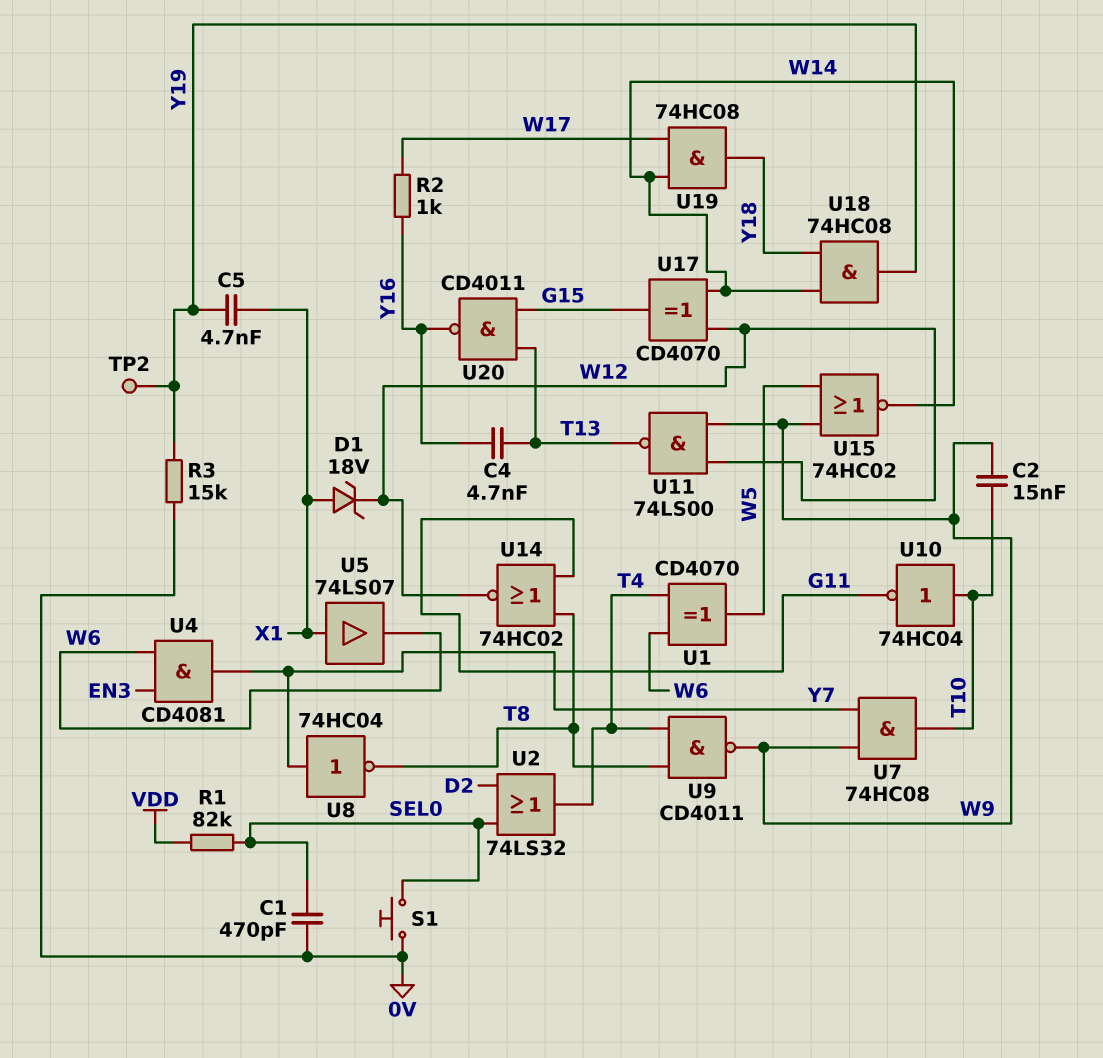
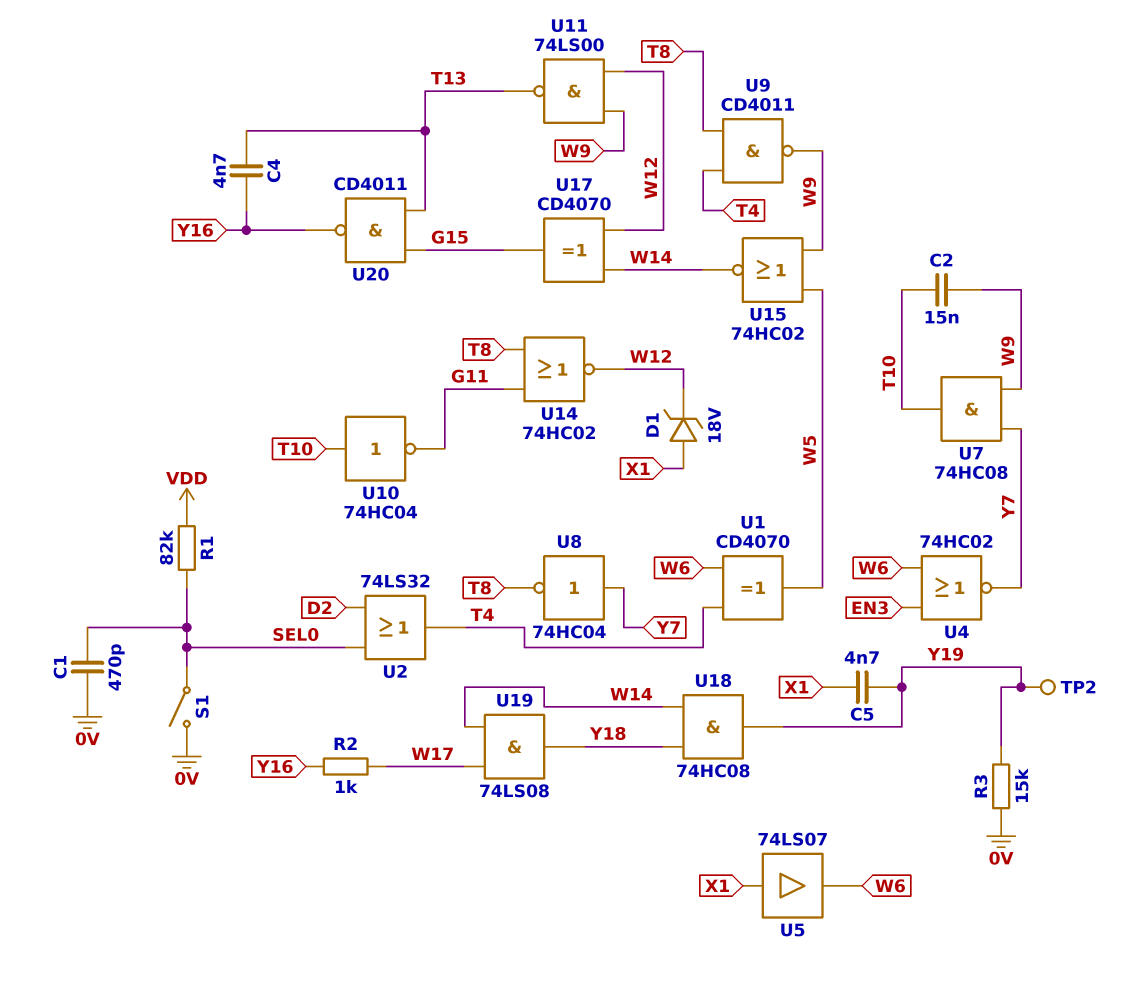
S1: button (0V, SEL0) -> switch (0V, SEL0)
U4: AND CD4081 (in EN3, in W6, out Y7) -> NOR 74HC02 (in EN3, in W6, out Y7)
U19: AND 74HC08 (in W14, in W17, out Y18) -> AND 74LS08 (in W14, in W17, out Y18)

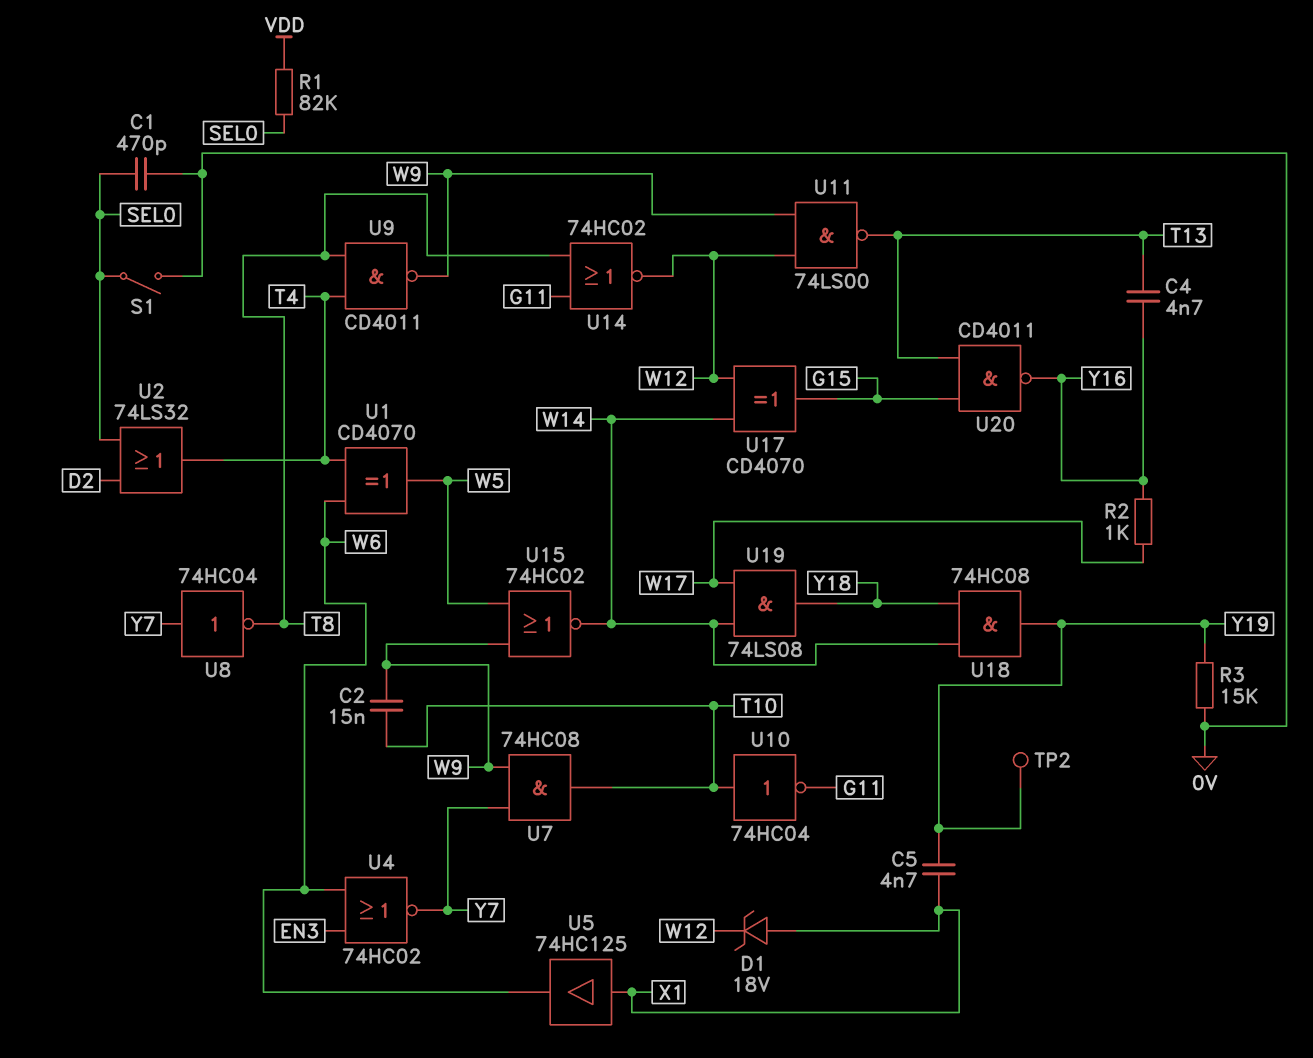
U5: buffer 74LS07 (in X1, out W6) -> buffer 74HC125 (in X1, out W6)

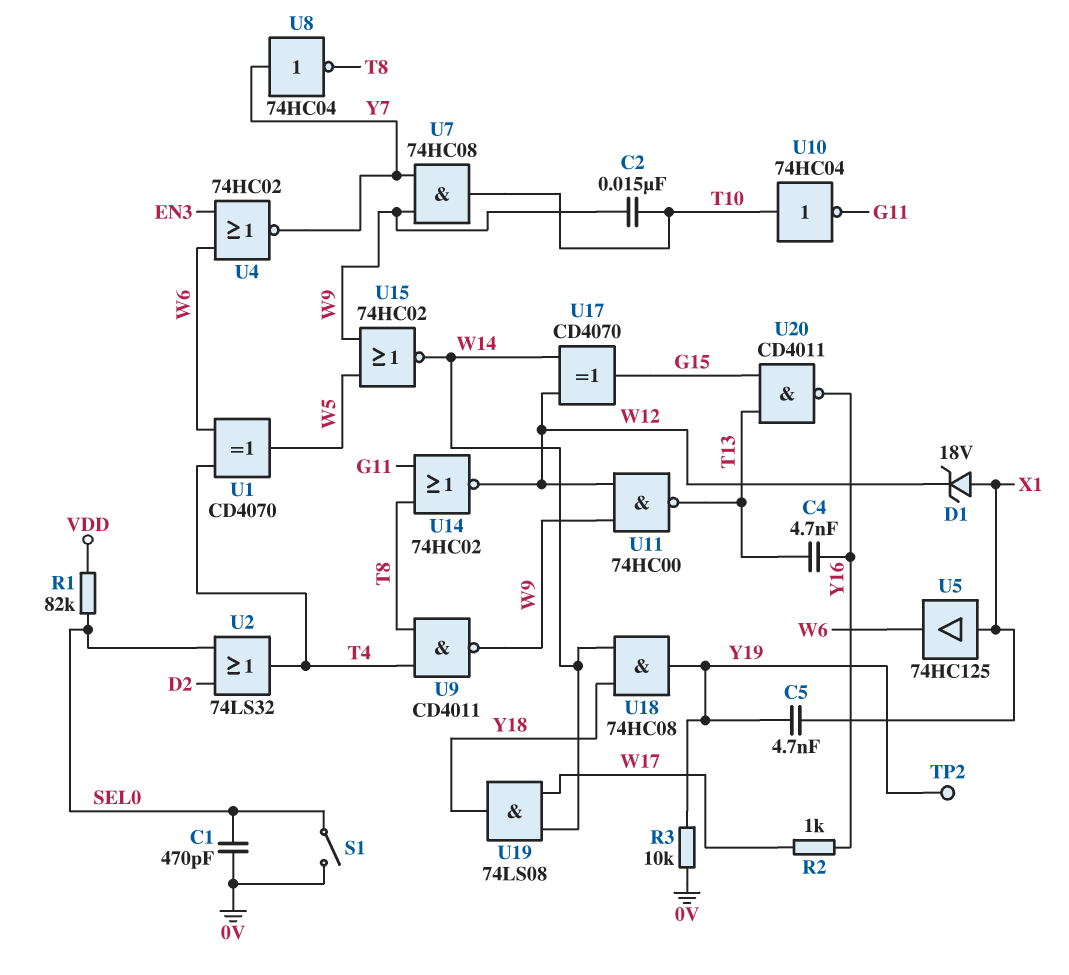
R3: 15k (0V, Y19) -> 10k (0V, Y19)
U11: NAND 74LS00 (in W9, in W12, out T13) -> NAND 74HC00 (in W9, in W12, out T13)

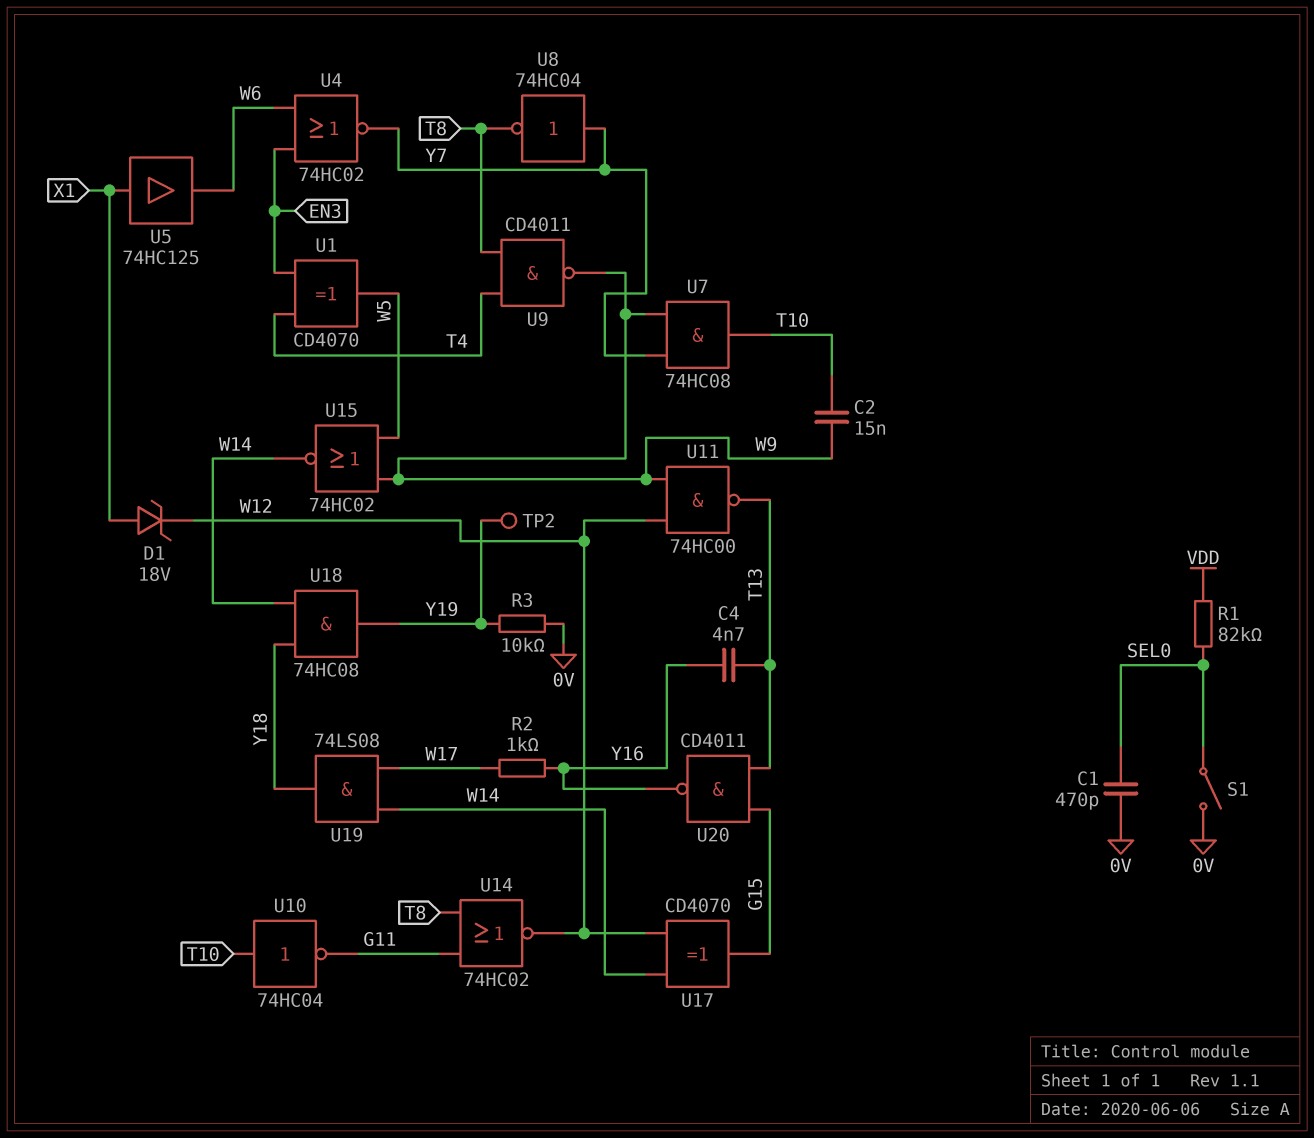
C5: 4.7nF (X1, Y19) -> none
U1: XOR CD4070 (in T4, in W6, out W5) -> XOR CD4070 (in EN3, in T4, out W5)
U2: OR 74LS32 (in D2, in SEL0, out T4) -> none

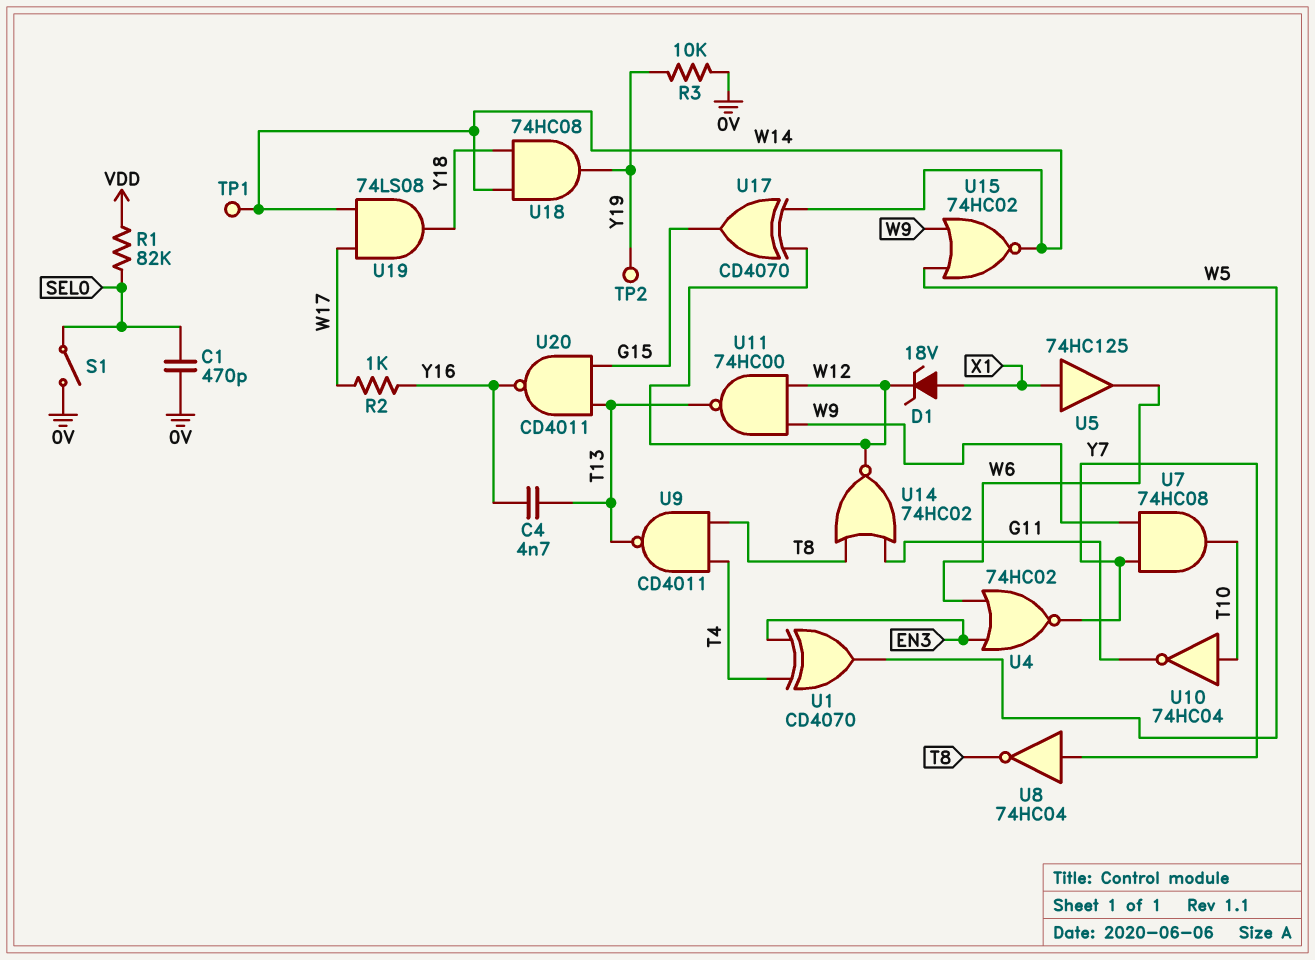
C2: 15nF (T10, W9) -> none
TP1: none -> test point (W14)
U9: NAND CD4011 (in T4, in T8, out W9) -> NAND CD4011 (in T4, in T8, out T13)

